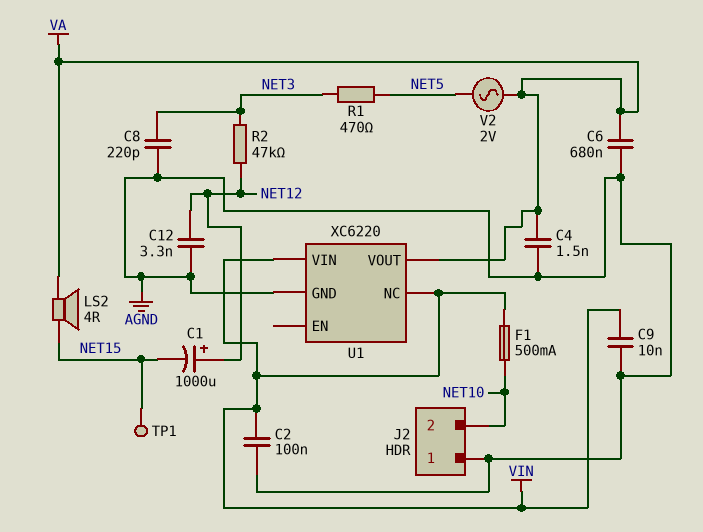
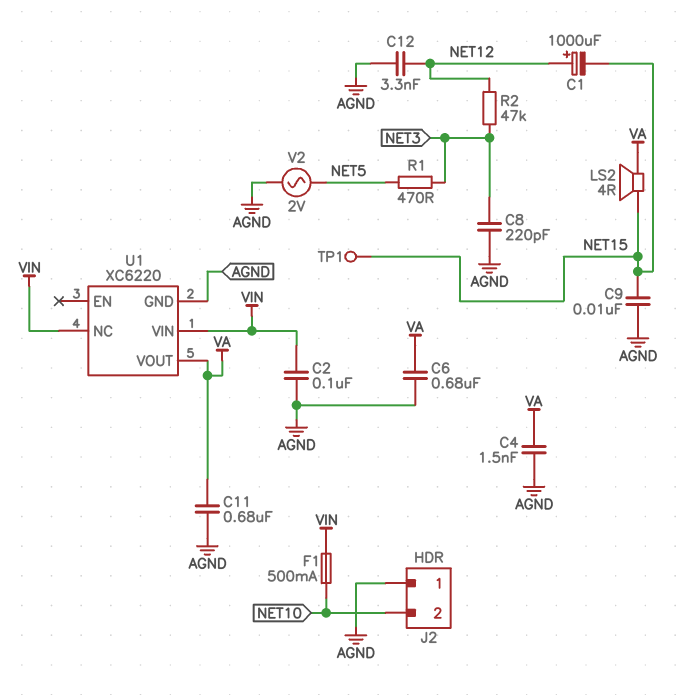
C9: 10nF (AGND, VIN) -> 10nF (AGND, NET15)
C11: none -> 680nF (AGND, VA)
V2: AC 2V (NET5, VA) -> AC 2V (AGND, NET5)

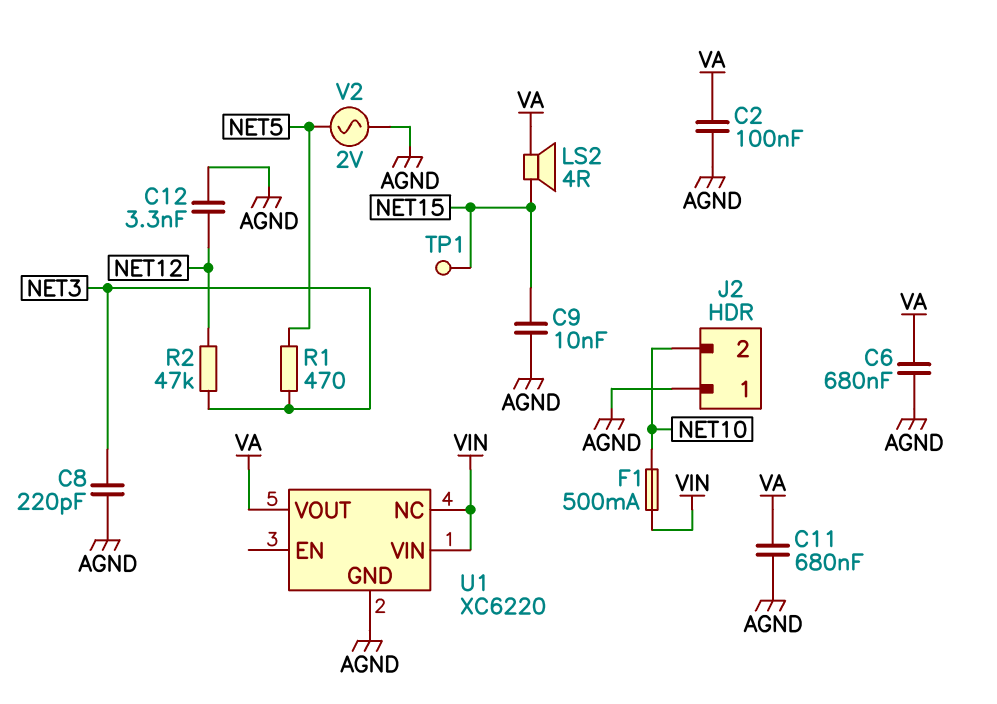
C1: 1000uF (plus NET12, minus NET15) -> none
C2: 100nF (AGND, VIN) -> 100nF (AGND, VA)
C4: 1.5nF (AGND, VA) -> none

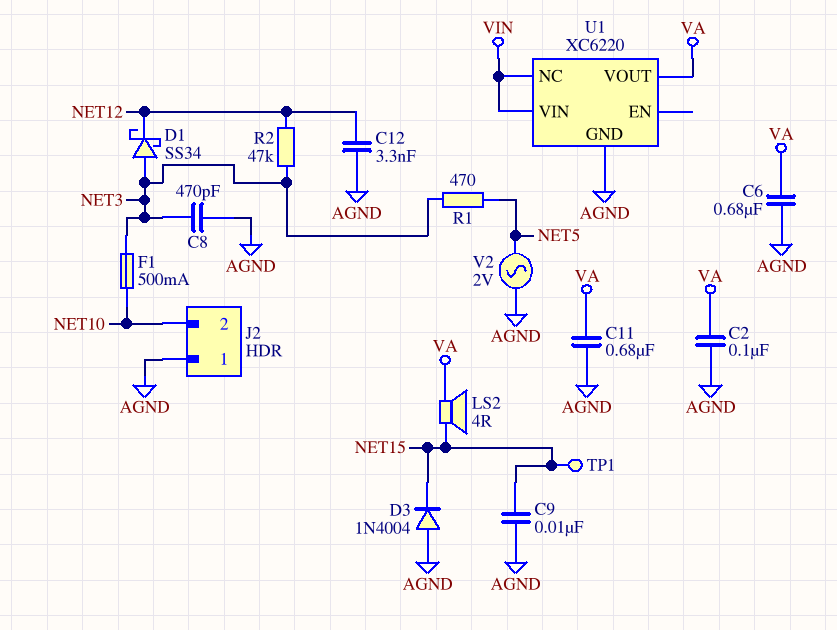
C8: 220pF (AGND, NET3) -> 470pF (AGND, NET3)
D1: none -> schottky SS34 (A NET3, K NET12)
D3: none -> diode 1N4004 (A AGND, K NET15)
F1: 500mA (NET10, VIN) -> 500mA (NET3, NET10)

